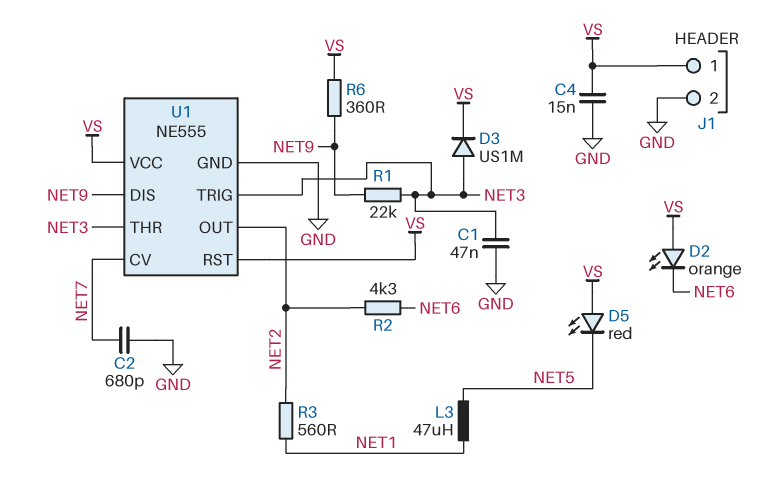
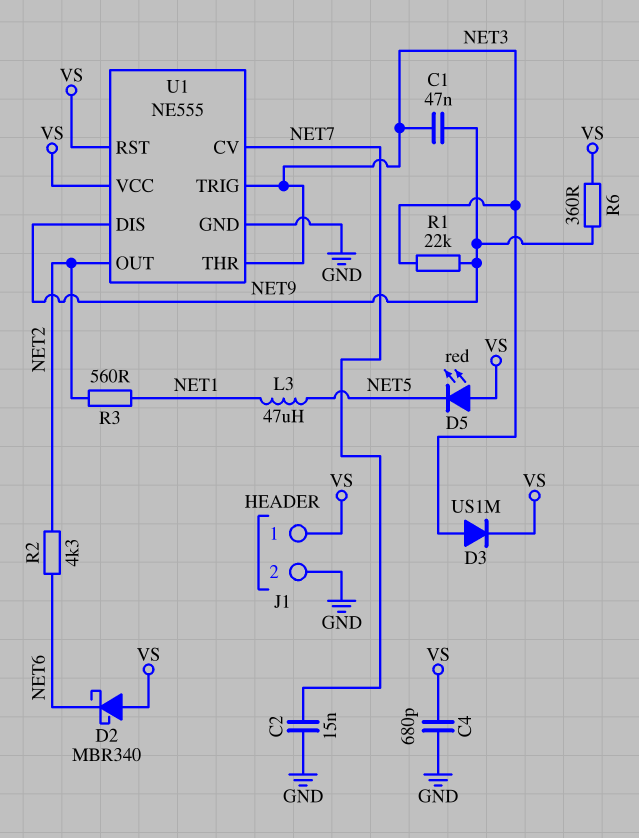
C1: 47nF (GND, NET3) -> 47nF (NET3, NET9)
C2: 680pF (GND, NET7) -> 15nF (GND, NET7)
C4: 15nF (GND, VS) -> 680pF (GND, VS)
D2: LED orange (A VS, K NET6) -> schottky MBR340 (A VS, K NET6)

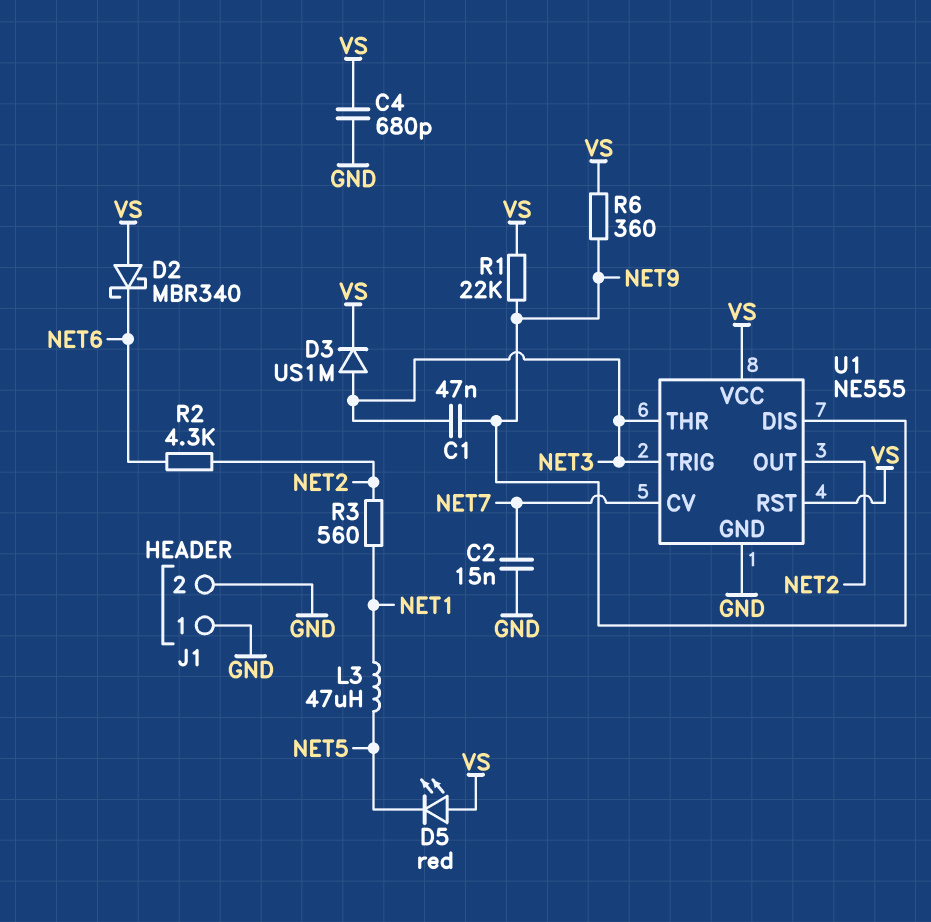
J1 pin 1: VS -> GND
R1: 22k (NET3, NET9) -> 22k (NET9, VS)

